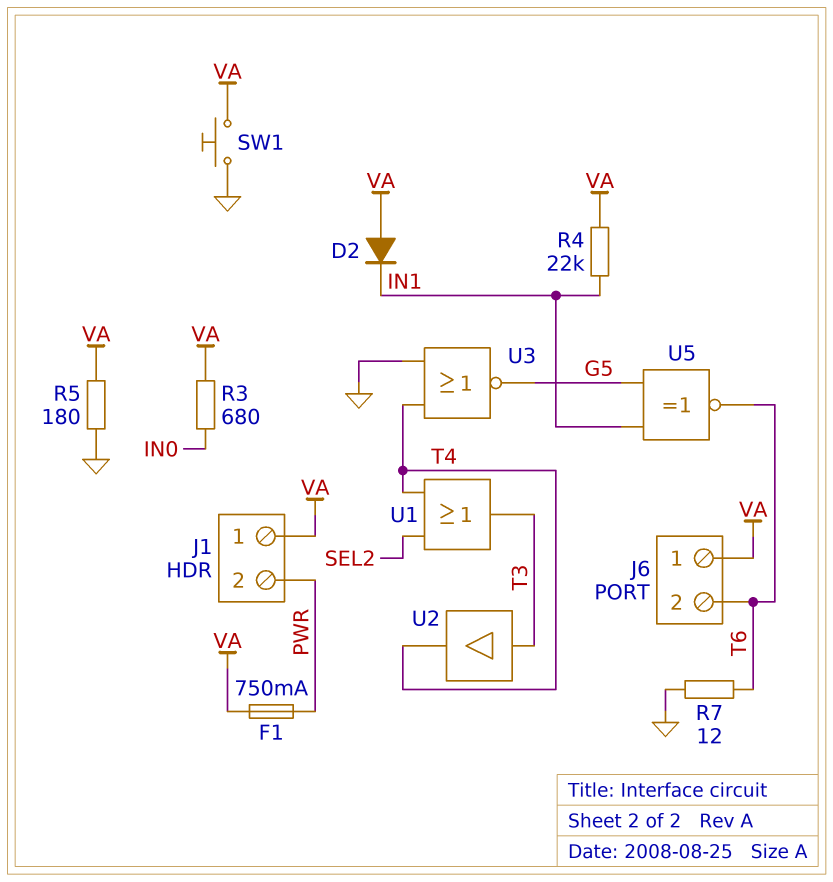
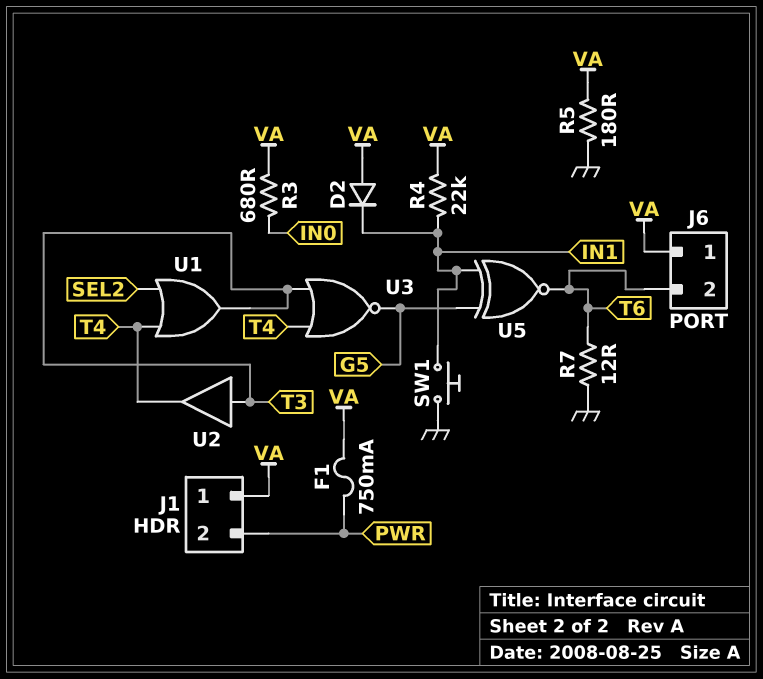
SW1: button (GND, VA) -> button (GND, IN1)
U3: NOR (in GND, in T4, out G5) -> NOR (in T3, in T4, out G5)

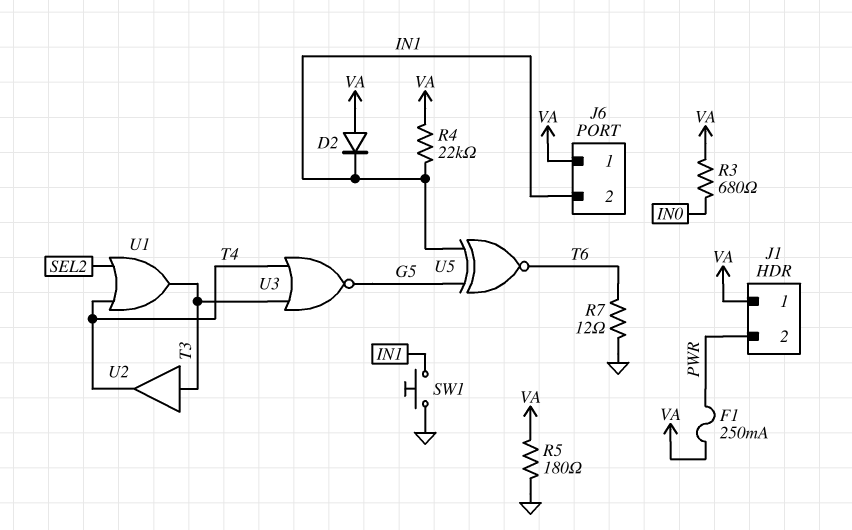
F1: 750mA (PWR, VA) -> 250mA (PWR, VA)
J6 pin 2: T6 -> IN1

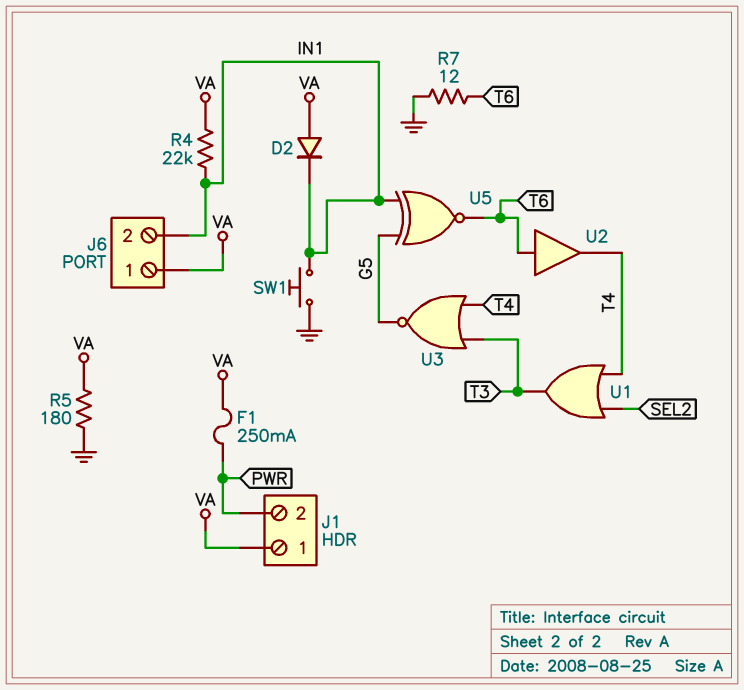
R3: 680 (IN0, VA) -> none
U2: buffer (in T3, out T4) -> buffer (in T6, out T4)

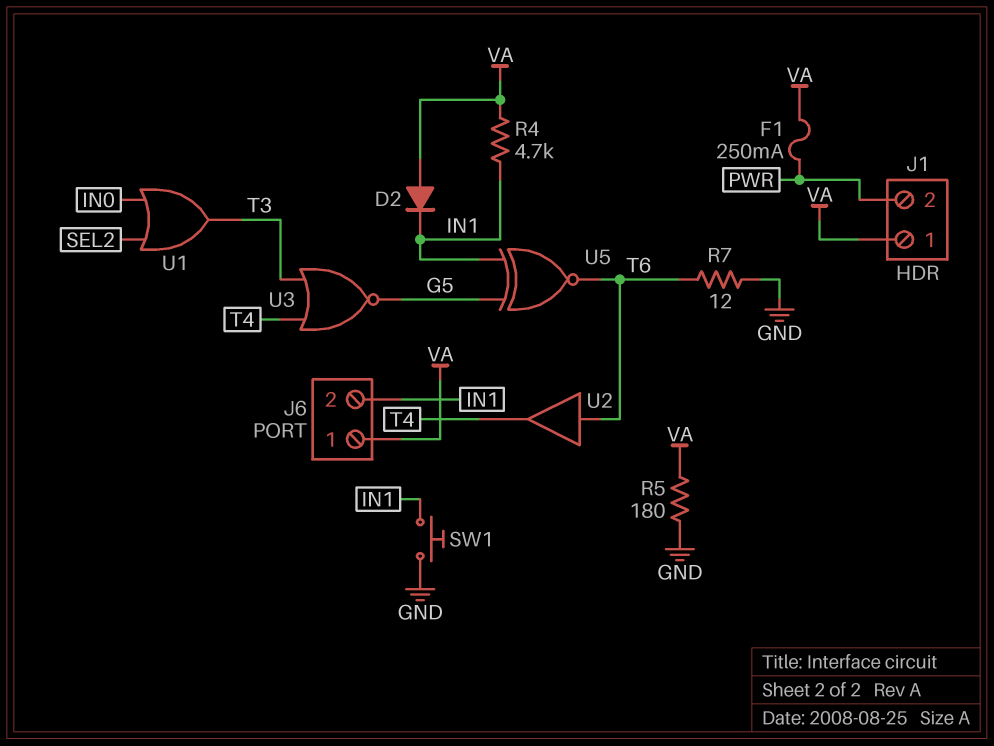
R4: 22k (IN1, VA) -> 4.7k (IN1, VA)
U1: OR (in SEL2, in T4, out T3) -> OR (in IN0, in SEL2, out T3)

